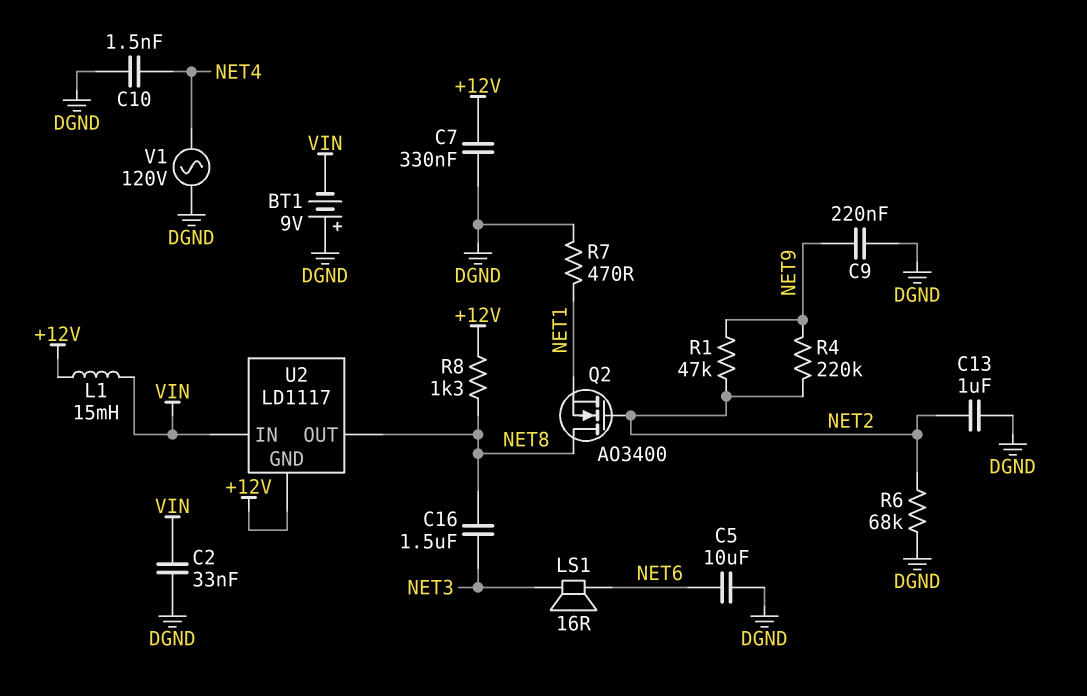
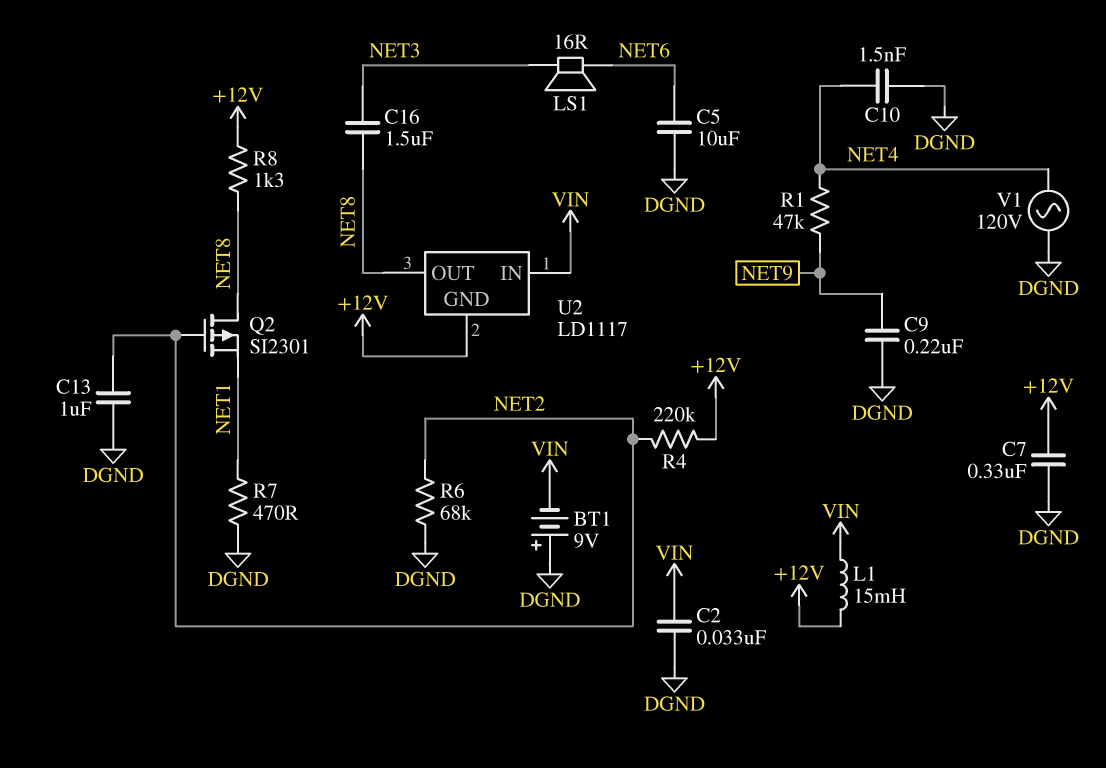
Q2: NMOS AO3400 (G NET2, D NET8, S NET1) -> PMOS SI2301 (G NET2, D NET8, S NET1)
R1: 47k (NET2, NET9) -> 47k (NET4, NET9)
R4: 220k (NET2, NET9) -> 220k (+12V, NET2)

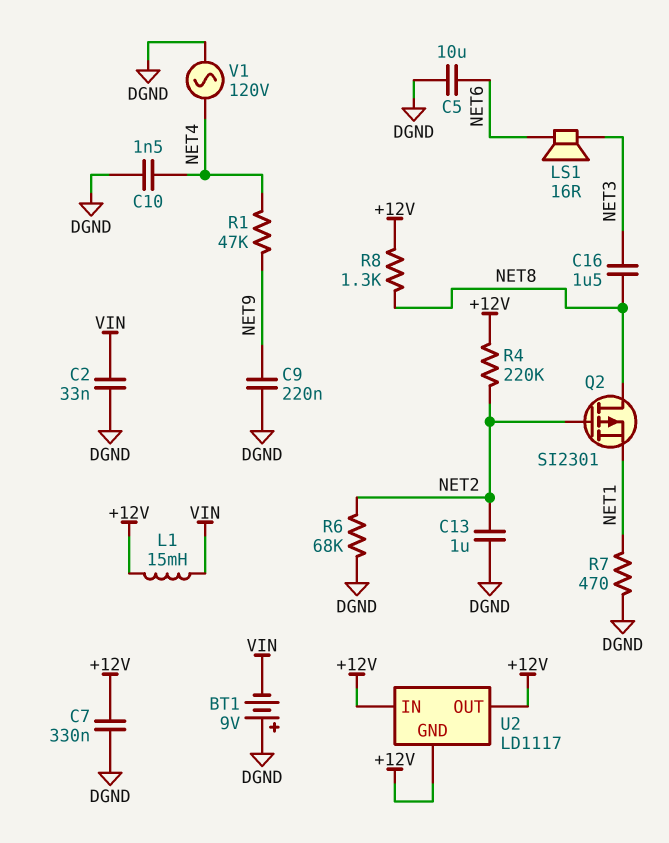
U2 pin IN: VIN -> +12V
U2 pin OUT: NET8 -> +12V

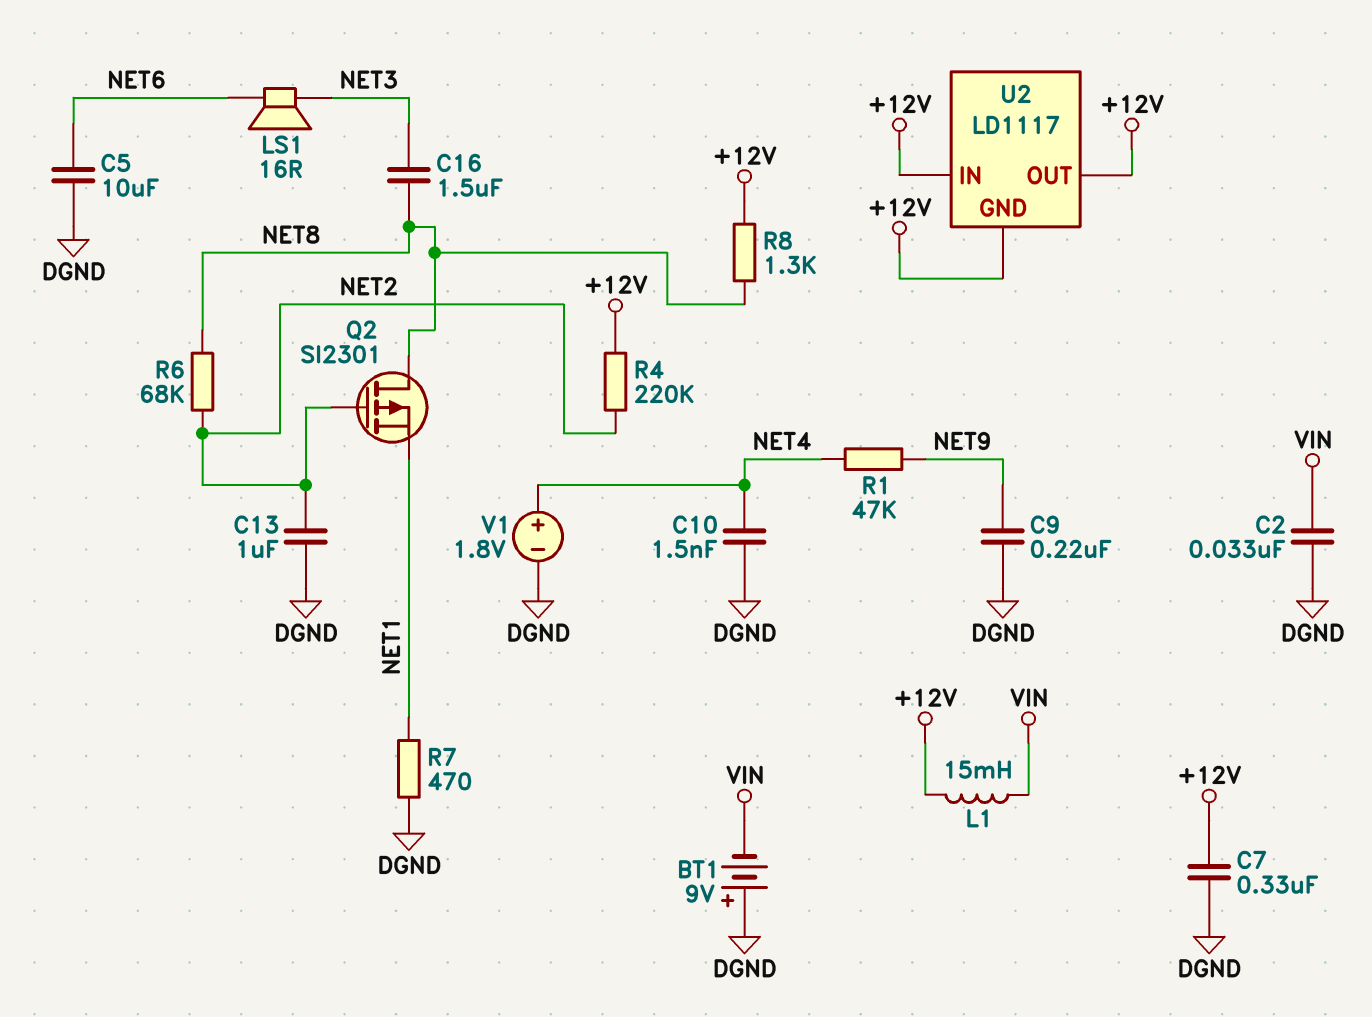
R6: 68k (DGND, NET2) -> 68k (NET2, NET8)
V1: AC 120V (DGND, NET4) -> 1.8V (plus NET4, minus DGND)

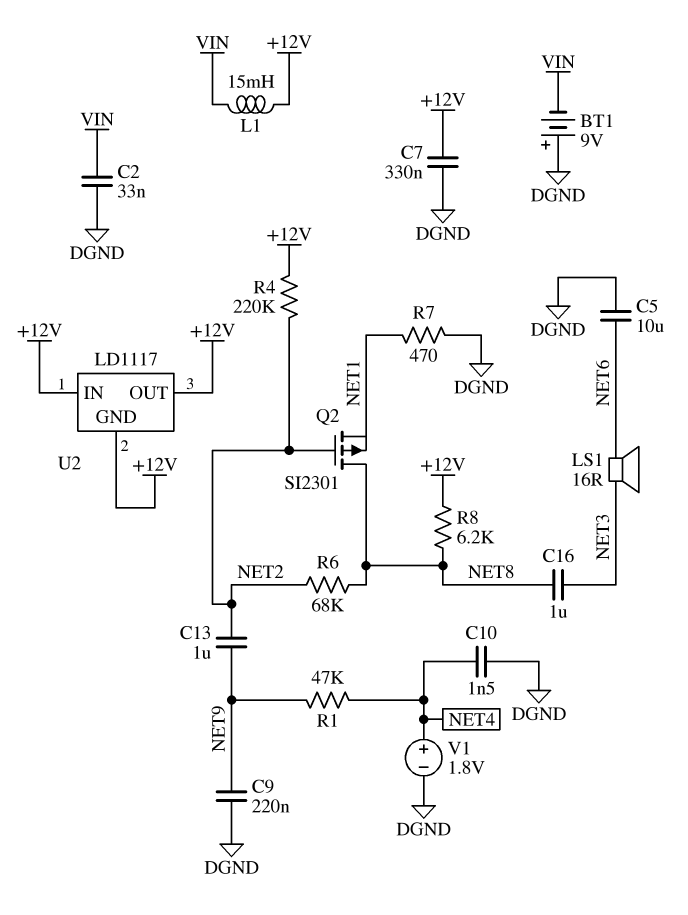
C13: 1uF (DGND, NET2) -> 1uF (NET2, NET9)
C16: 1.5uF (NET3, NET8) -> 1uF (NET3, NET8)
R8: 1.3k (+12V, NET8) -> 6.2k (+12V, NET8)

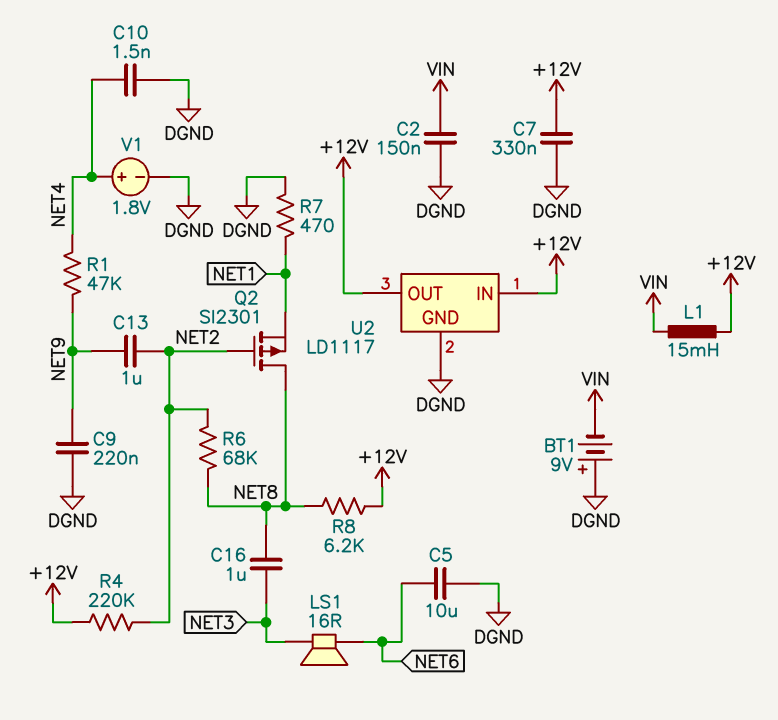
C2: 33nF (DGND, VIN) -> 150nF (DGND, VIN)
U2 pin GND: +12V -> DGND

